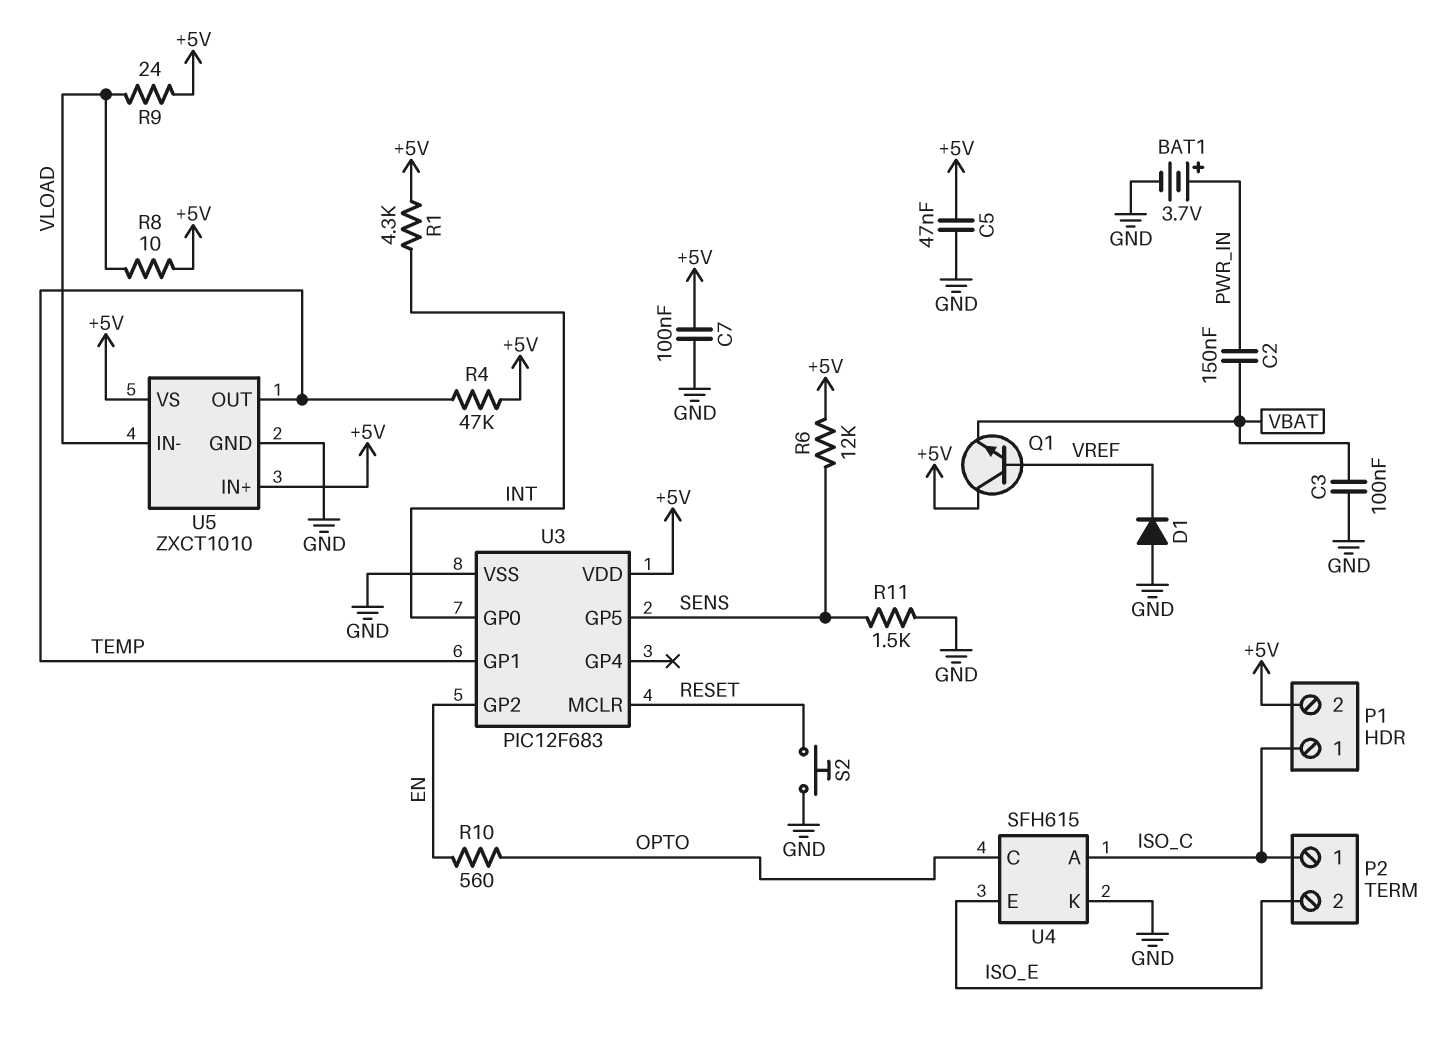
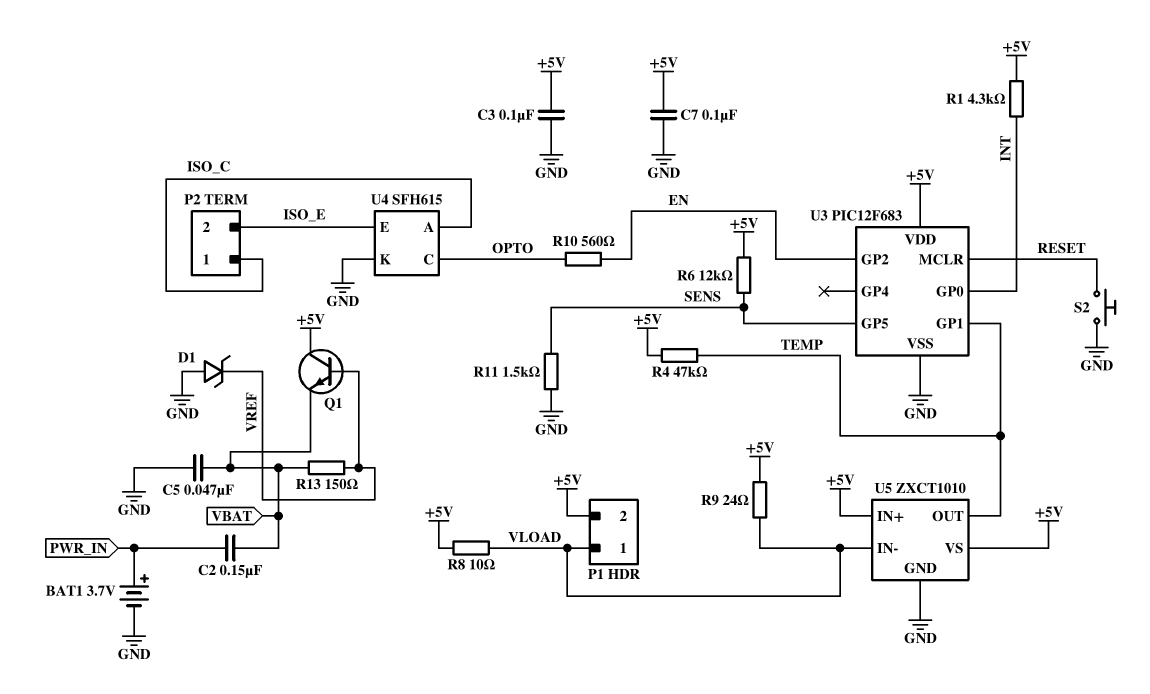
C3: 100nF (GND, VBAT) -> 100nF (+5V, GND)
C5: 47nF (+5V, GND) -> 47nF (GND, VBAT)
D1: diode (A GND, K VREF) -> zener (A GND, K VREF)
P1 pin 1: ISO_C -> VLOAD
R13: none -> 150 (VBAT, VREF)

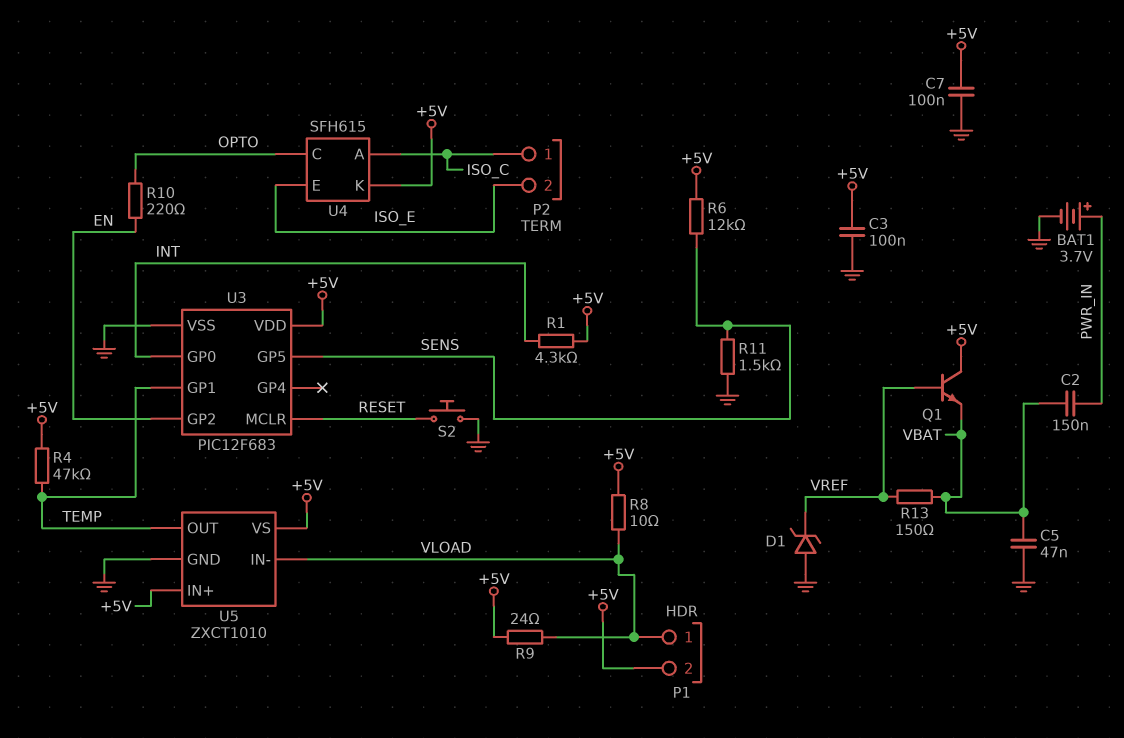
R10: 560 (EN, OPTO) -> 220 (EN, OPTO)
U4 pin K: GND -> +5V

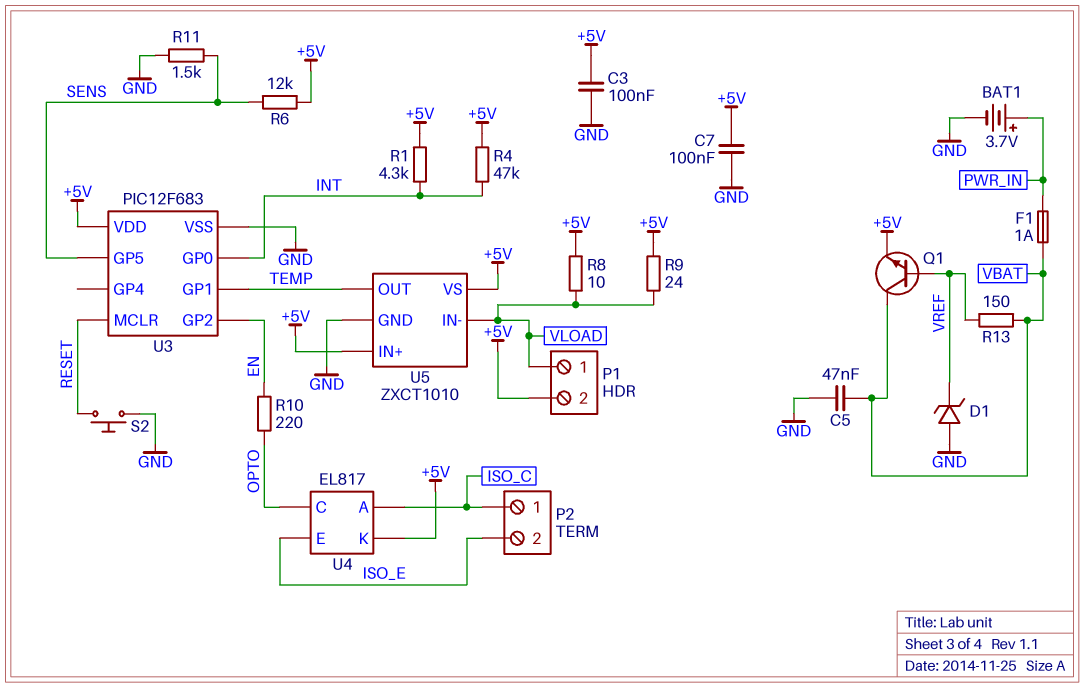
C2: 150nF (PWR_IN, VBAT) -> none
F1: none -> 1A (PWR_IN, VBAT)
Q1: NPN (B VREF, C +5V, E VBAT) -> NPN (B VREF, C VBAT, E +5V)
R4: 47k (+5V, TEMP) -> 47k (+5V, INT)
U4: SFH615 -> EL817

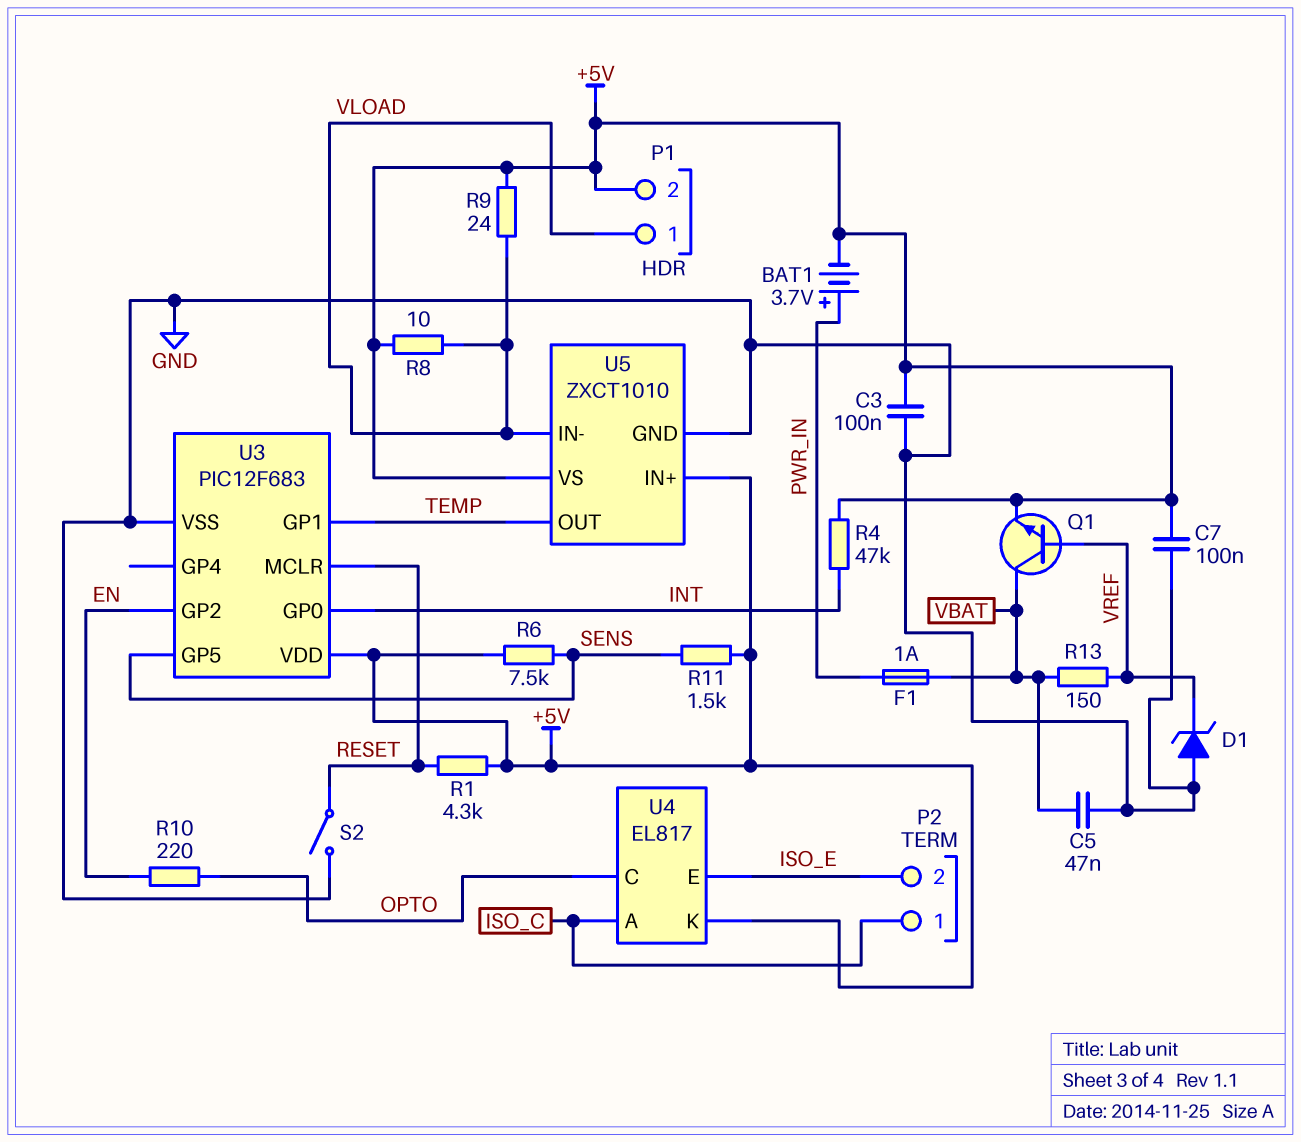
BAT1: 3.7V (plus PWR_IN, minus GND) -> 3.7V (plus PWR_IN, minus +5V)
R1: 4.3k (+5V, INT) -> 4.3k (+5V, RESET)
R6: 12k (+5V, SENS) -> 7.5k (+5V, SENS)
R11: 1.5k (GND, SENS) -> 1.5k (+5V, SENS)
S2: button (GND, RESET) -> switch (GND, RESET)

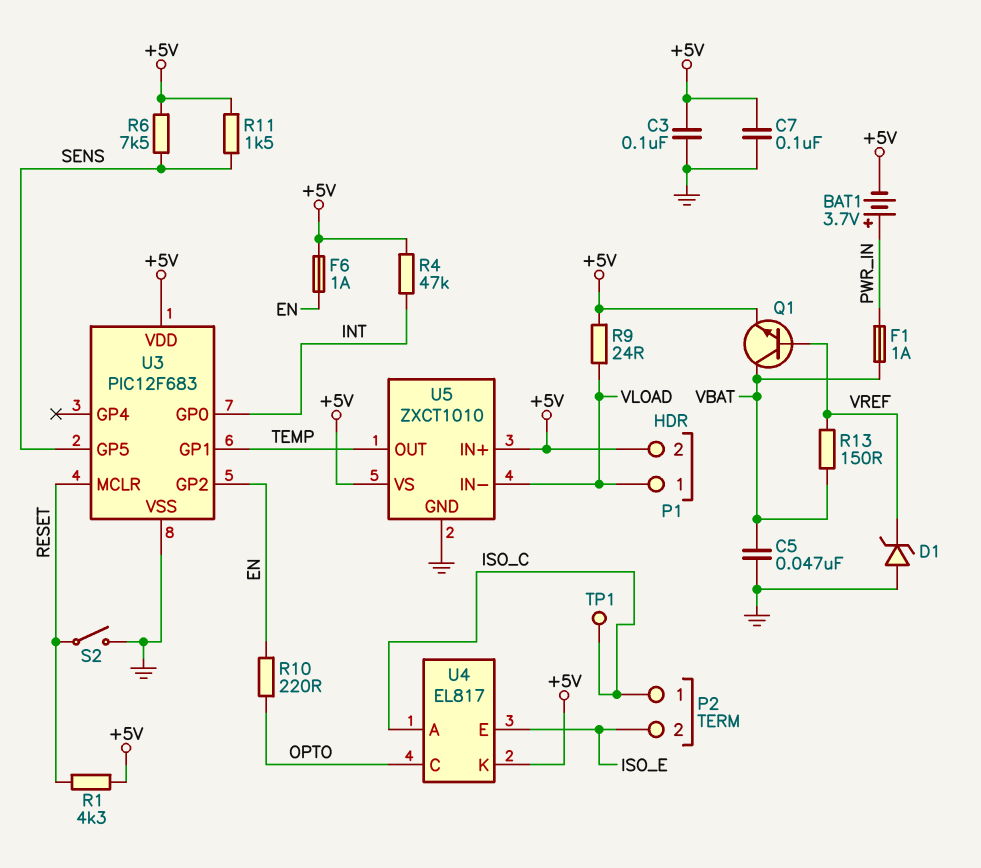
F6: none -> 1A (+5V, EN)
R8: 10 (+5V, VLOAD) -> none
TP1: none -> test point (ISO_C)

